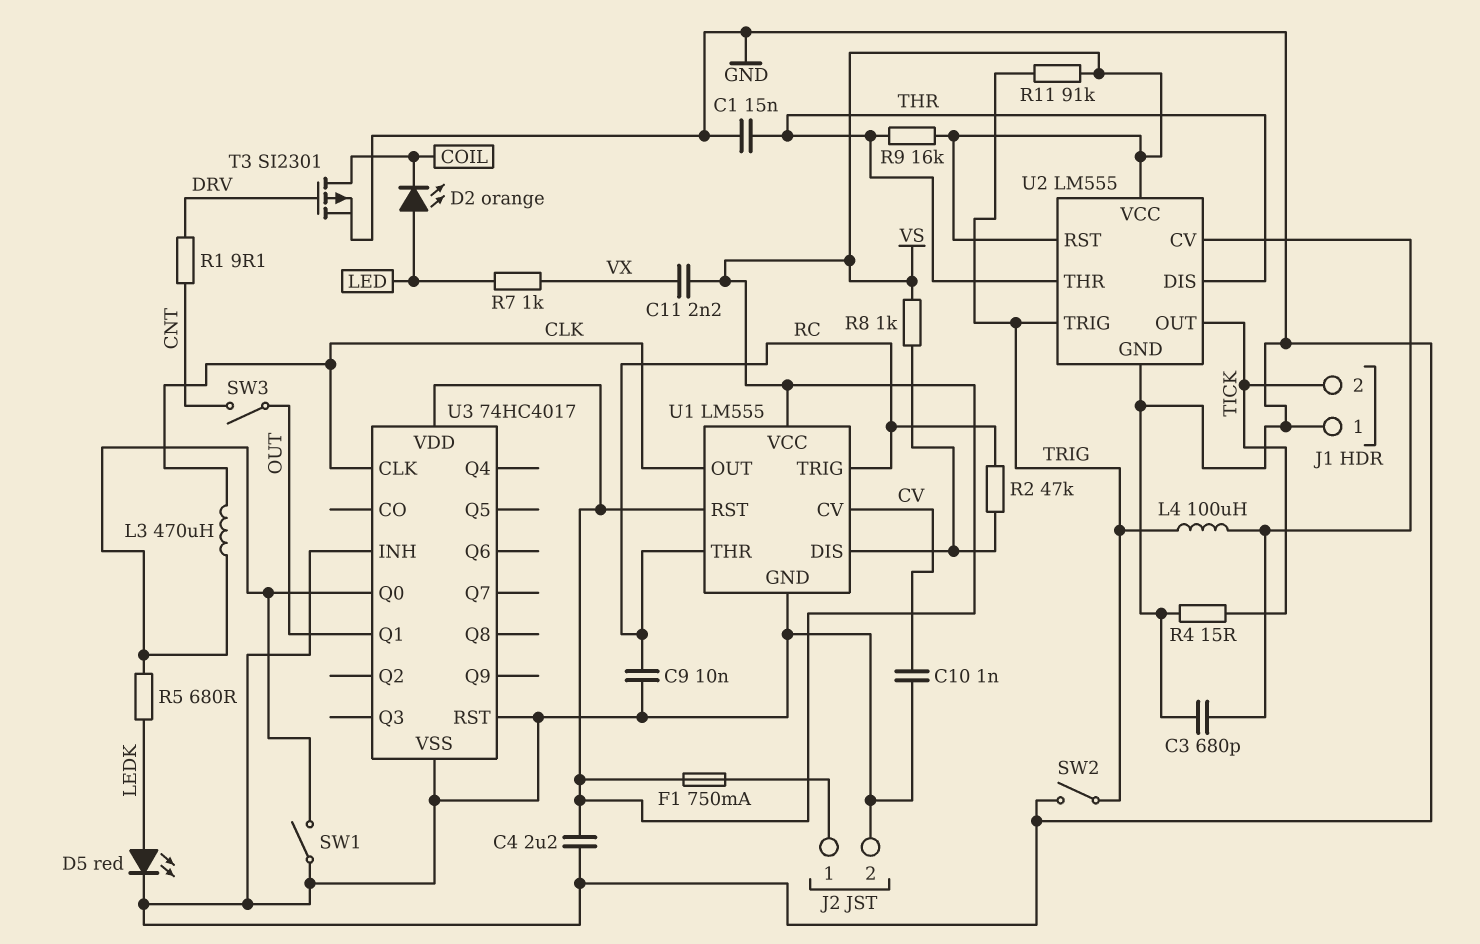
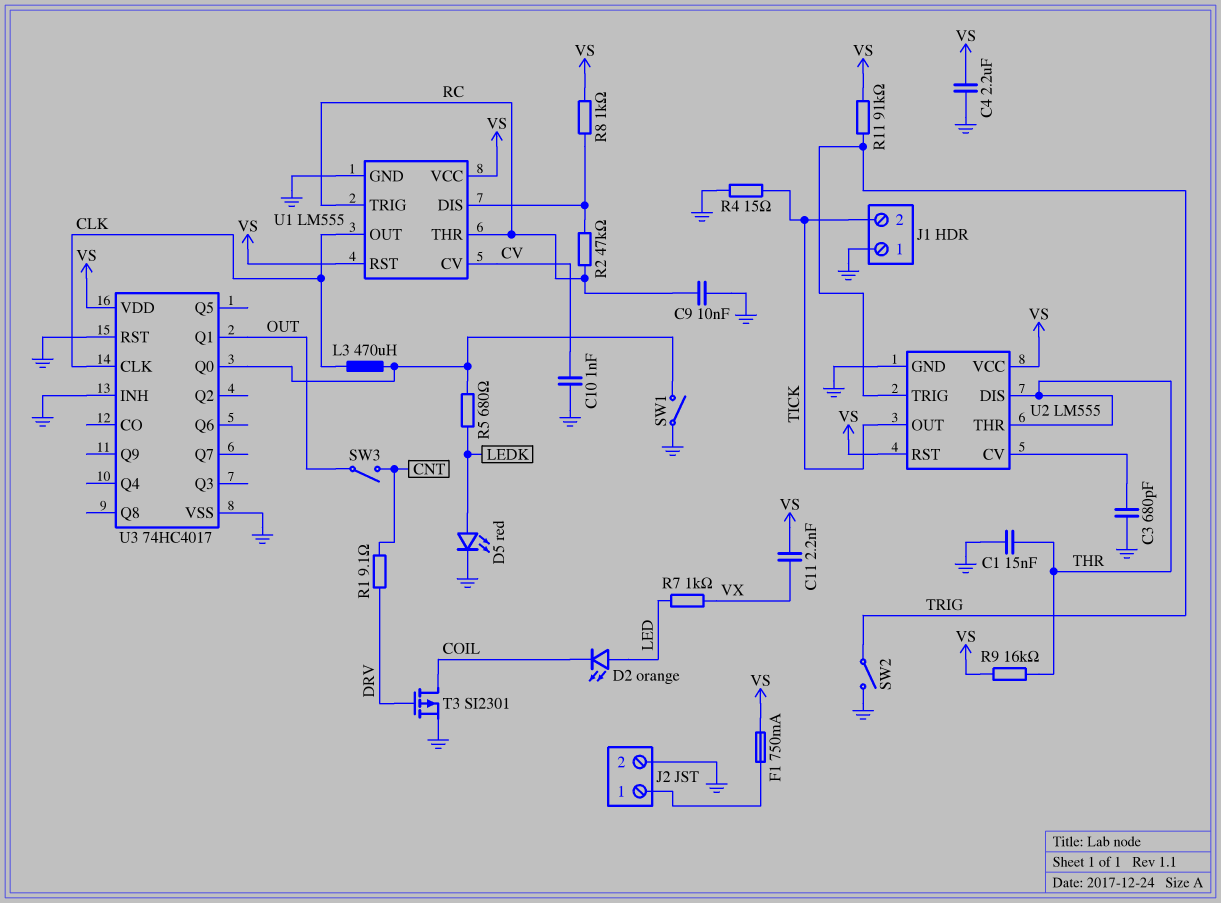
L4: 100uH (TRIG, U2/CV) -> none

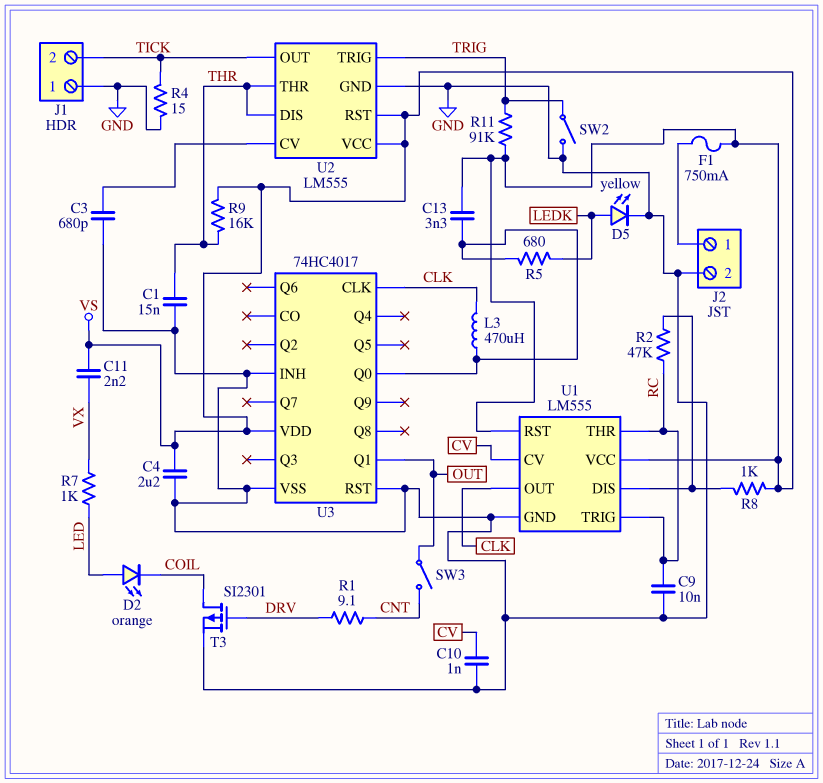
C13: none -> 3.3nF (U3/Q0, VS)
D5: LED red (A LEDK, K GND) -> LED yellow (A LEDK, K GND)
SW1: switch (GND, U3/Q0) -> none

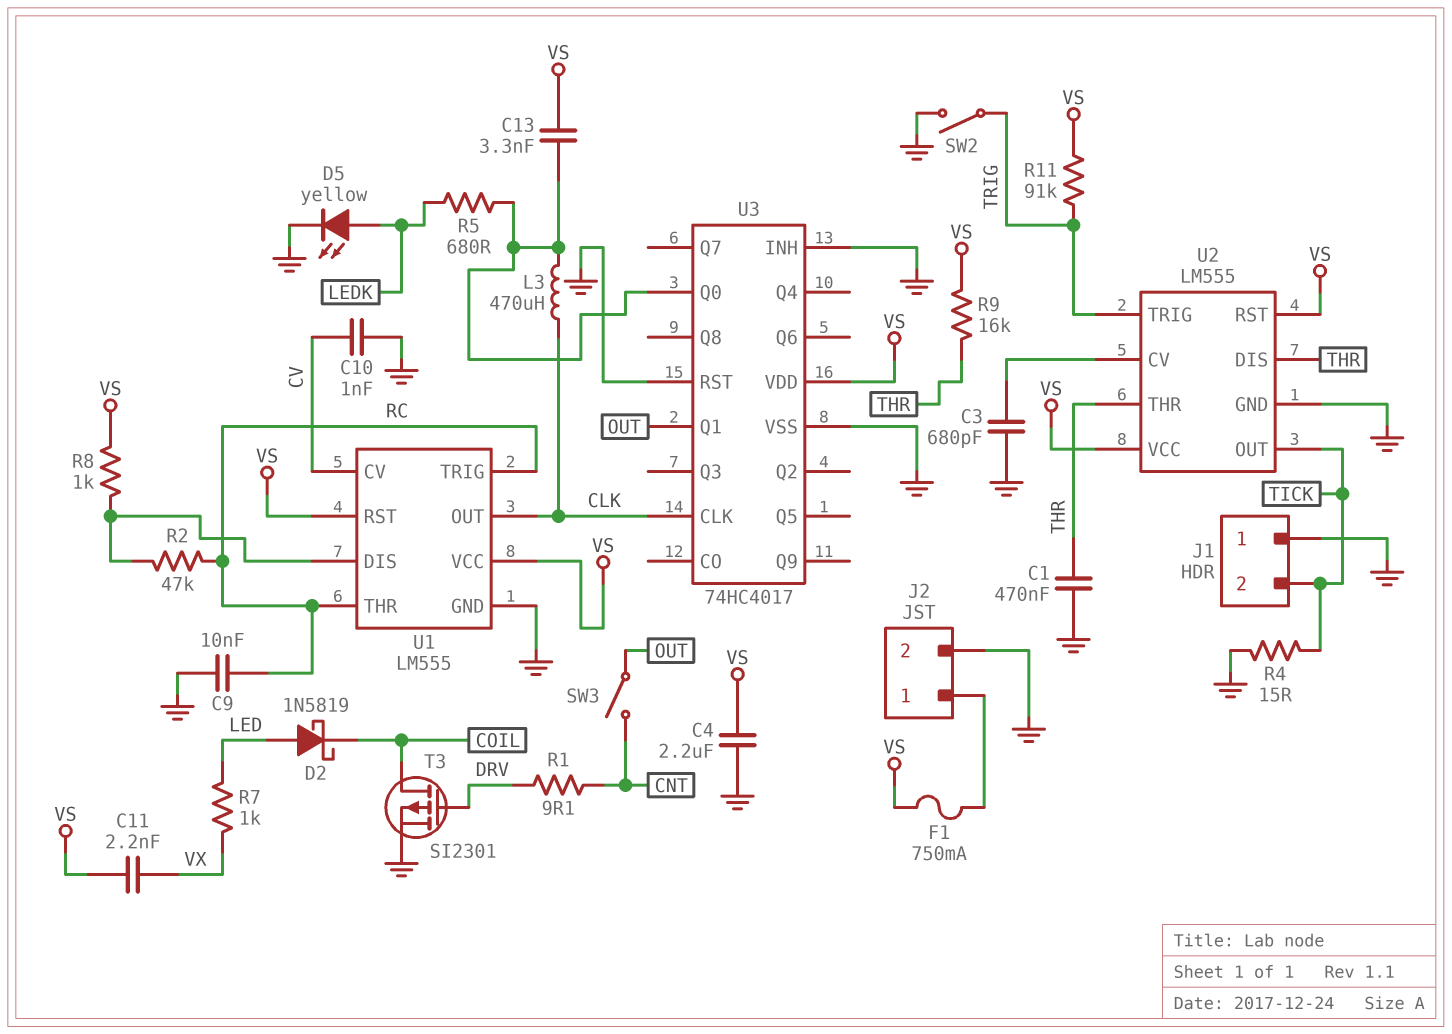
C1: 15nF (GND, THR) -> 470nF (GND, THR)
D2: LED orange (A LED, K COIL) -> schottky 1N5819 (A LED, K COIL)

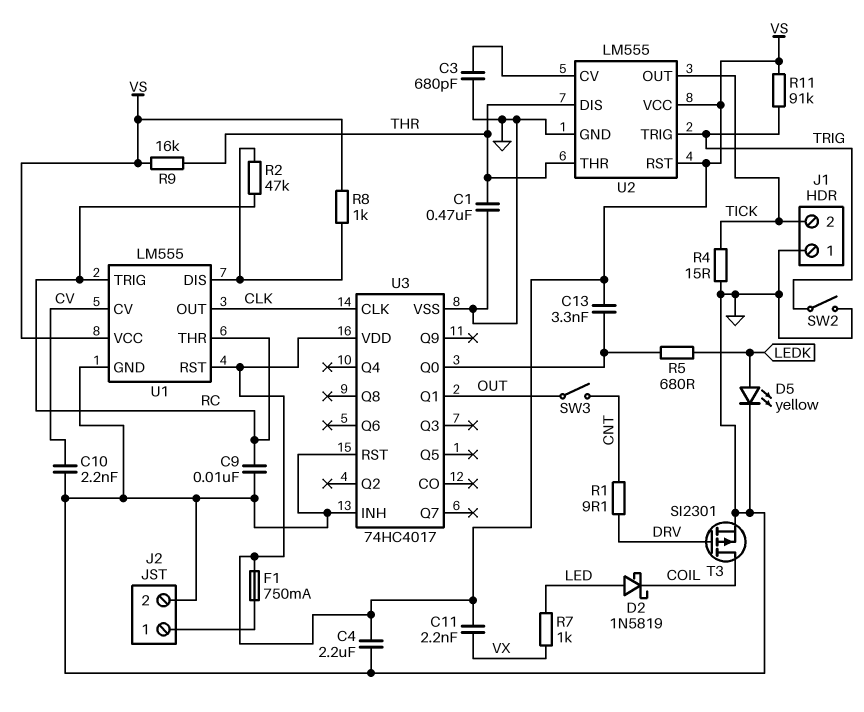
C10: 1nF (CV, GND) -> 2.2nF (CV, GND)
L3: 470uH (CLK, U3/Q0) -> none

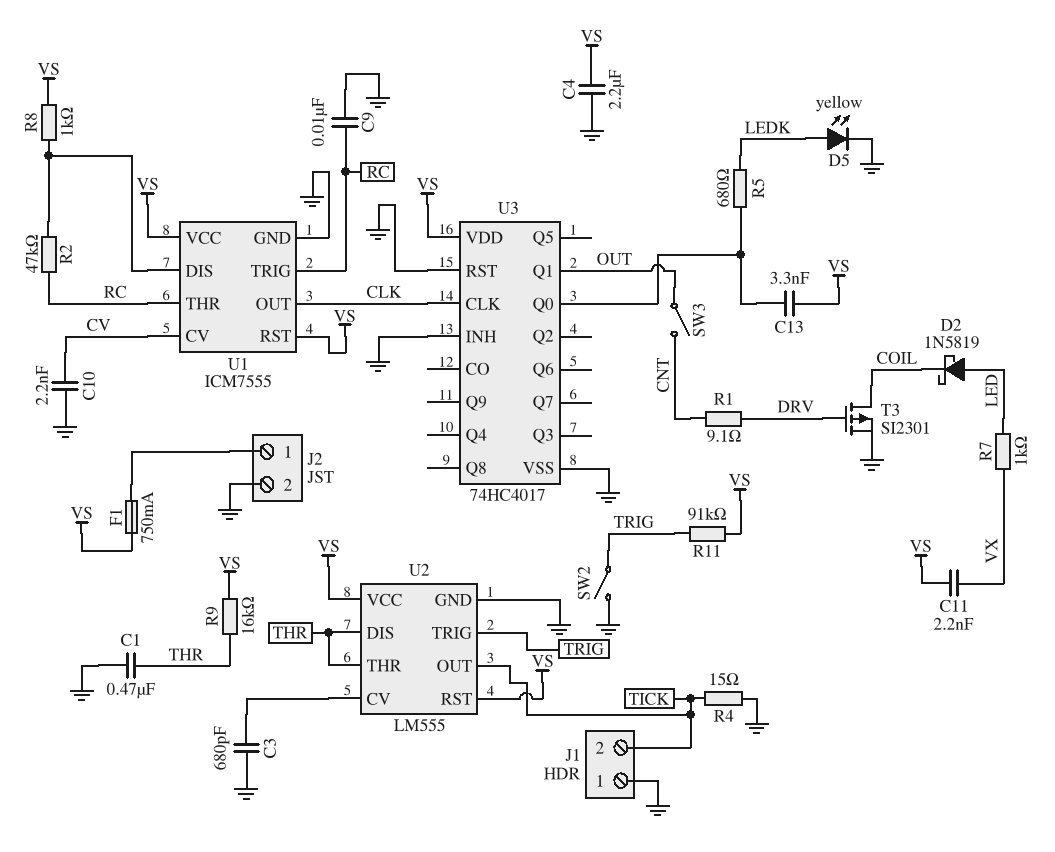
U1: LM555 -> ICM7555

